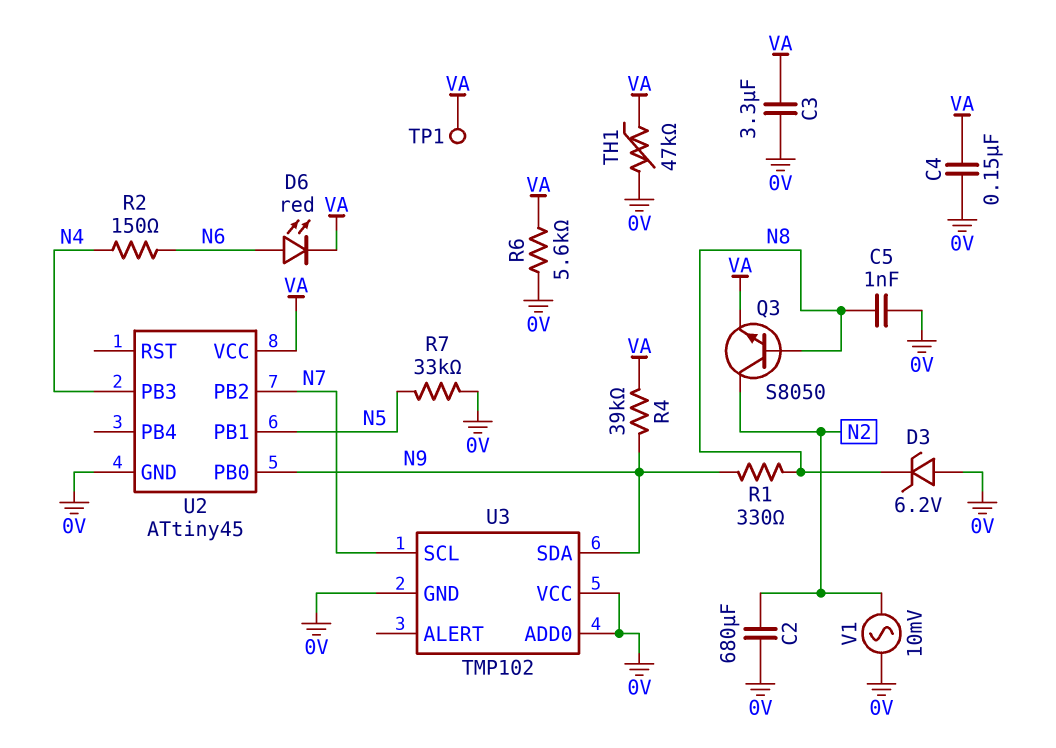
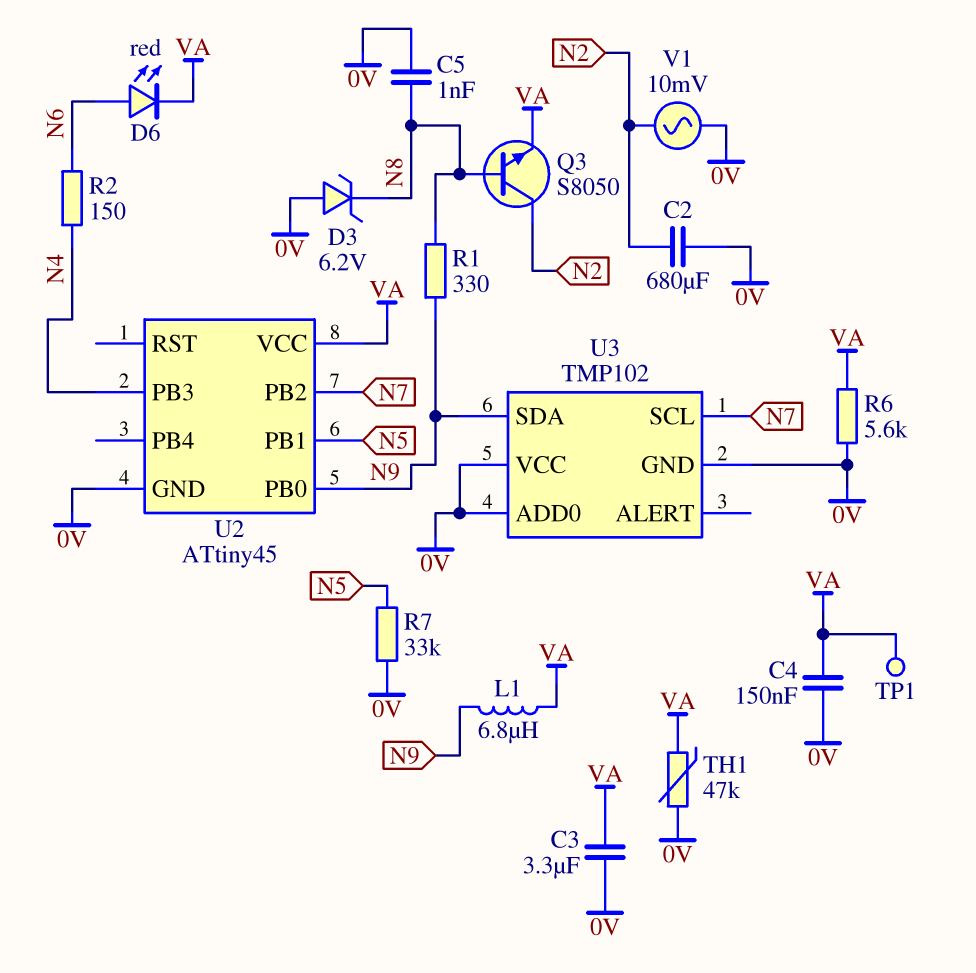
L1: none -> 6.8uH (N9, VA)
R4: 39k (N9, VA) -> none

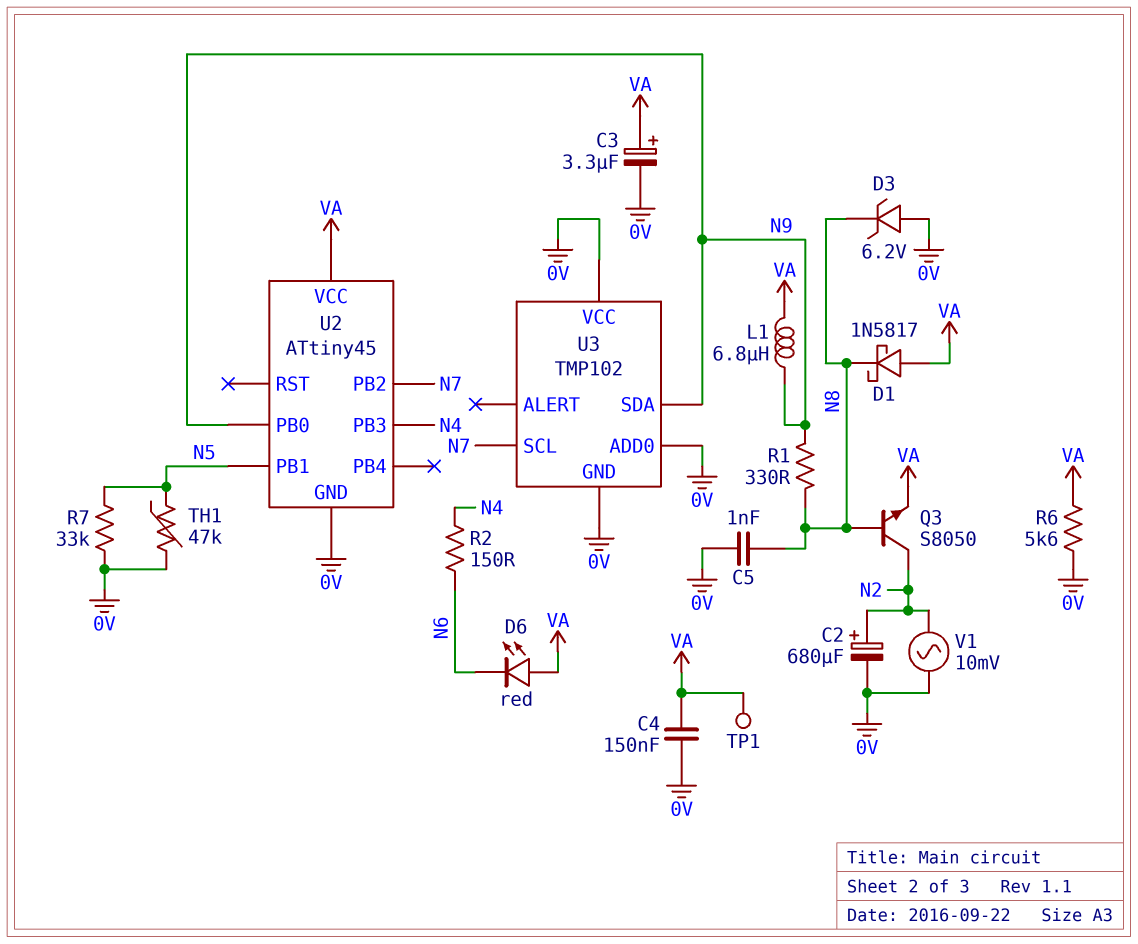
C2: 680uF (0V, N2) -> 680uF (plus N2, minus 0V)
C3: 3.3uF (0V, VA) -> 3.3uF (plus VA, minus 0V)
D1: none -> schottky 1N5817 (A VA, K N8)
D6: LED red (A N6, K VA) -> LED red (A VA, K N6)
TH1: 47k (0V, VA) -> 47k (0V, N5)

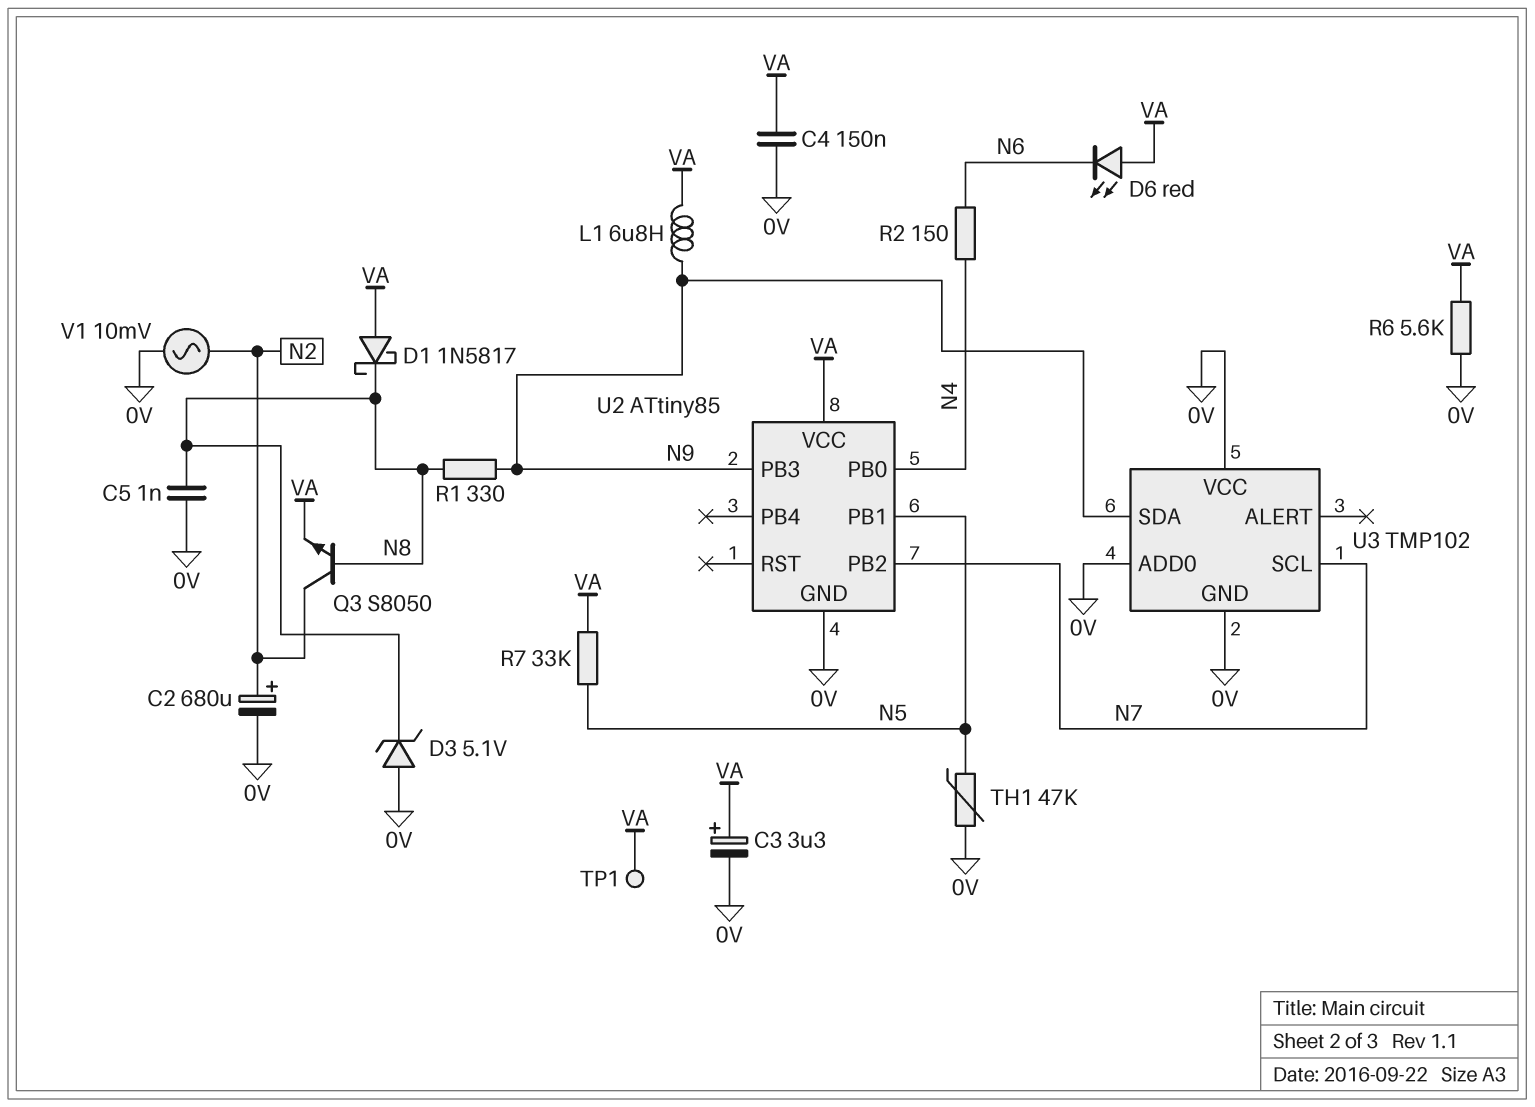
D3: zener 6.2V (A 0V, K N8) -> zener 5.1V (A 0V, K N8)
R7: 33k (0V, N5) -> 33k (N5, VA)
U2: ATtiny45 -> ATtiny85
U2 pin PB0: N9 -> N4
U2 pin PB3: N4 -> N9

